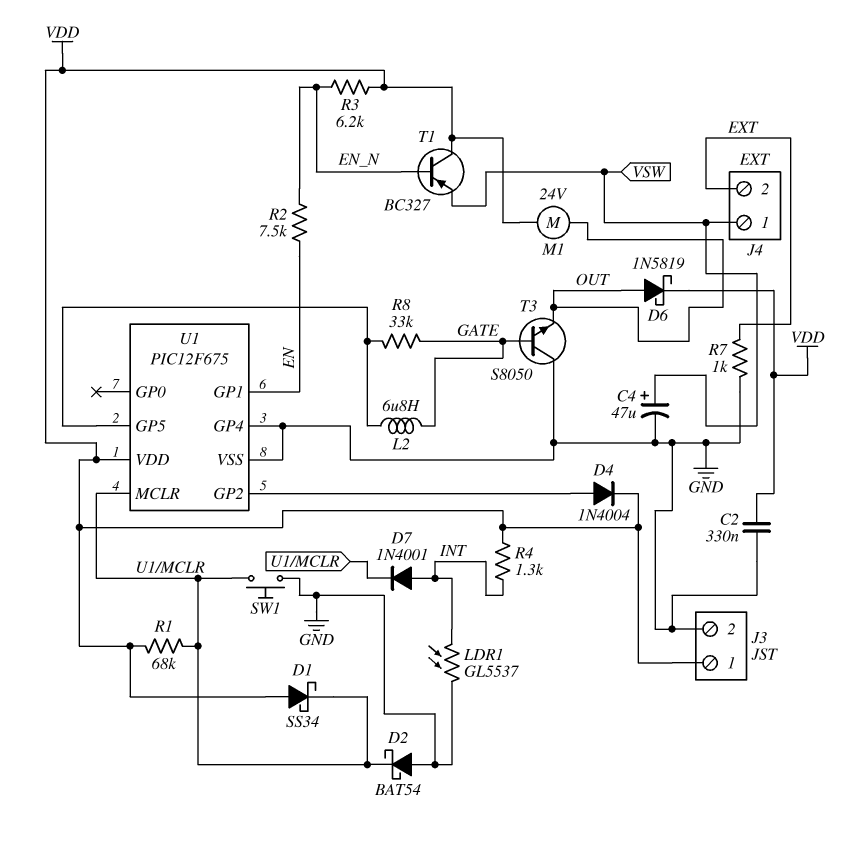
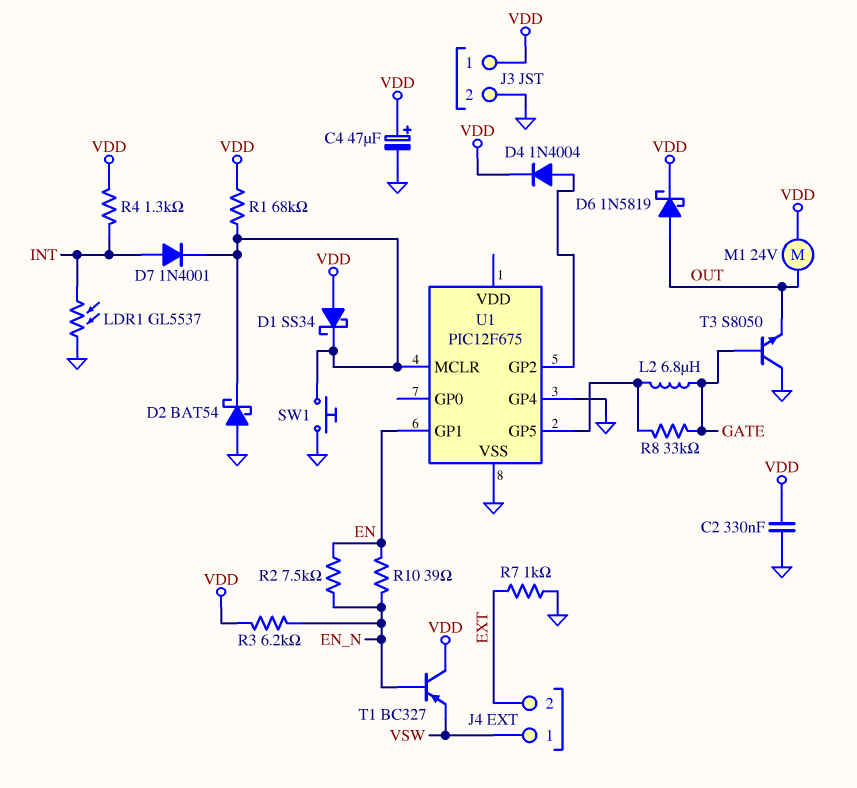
C4: 47uF (plus VSW, minus GND) -> 47uF (plus VDD, minus GND)
R10: none -> 39 (EN, EN_N)
U1 pin VDD: VDD -> none

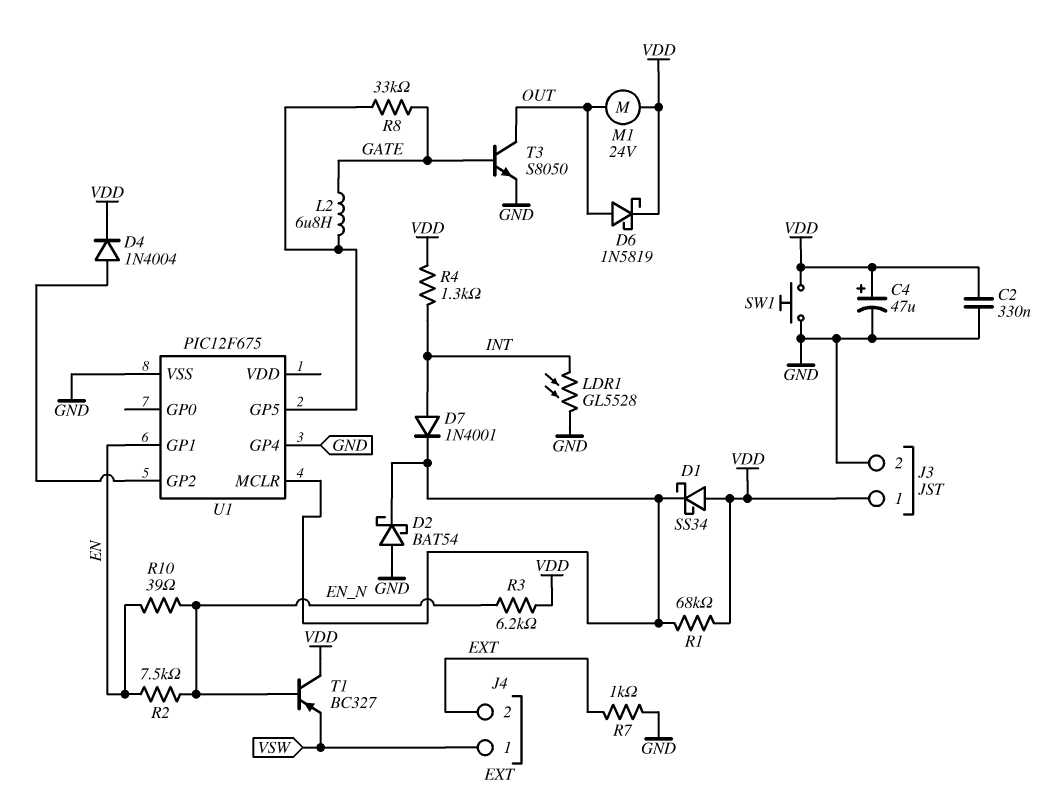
LDR1: GL5537 (GND, INT) -> GL5528 (GND, INT)
SW1: button (GND, U1/MCLR) -> button (GND, VDD)
T3: NPN S8050 (B GATE, C GND, E OUT) -> NPN S8050 (B GATE, C OUT, E GND)

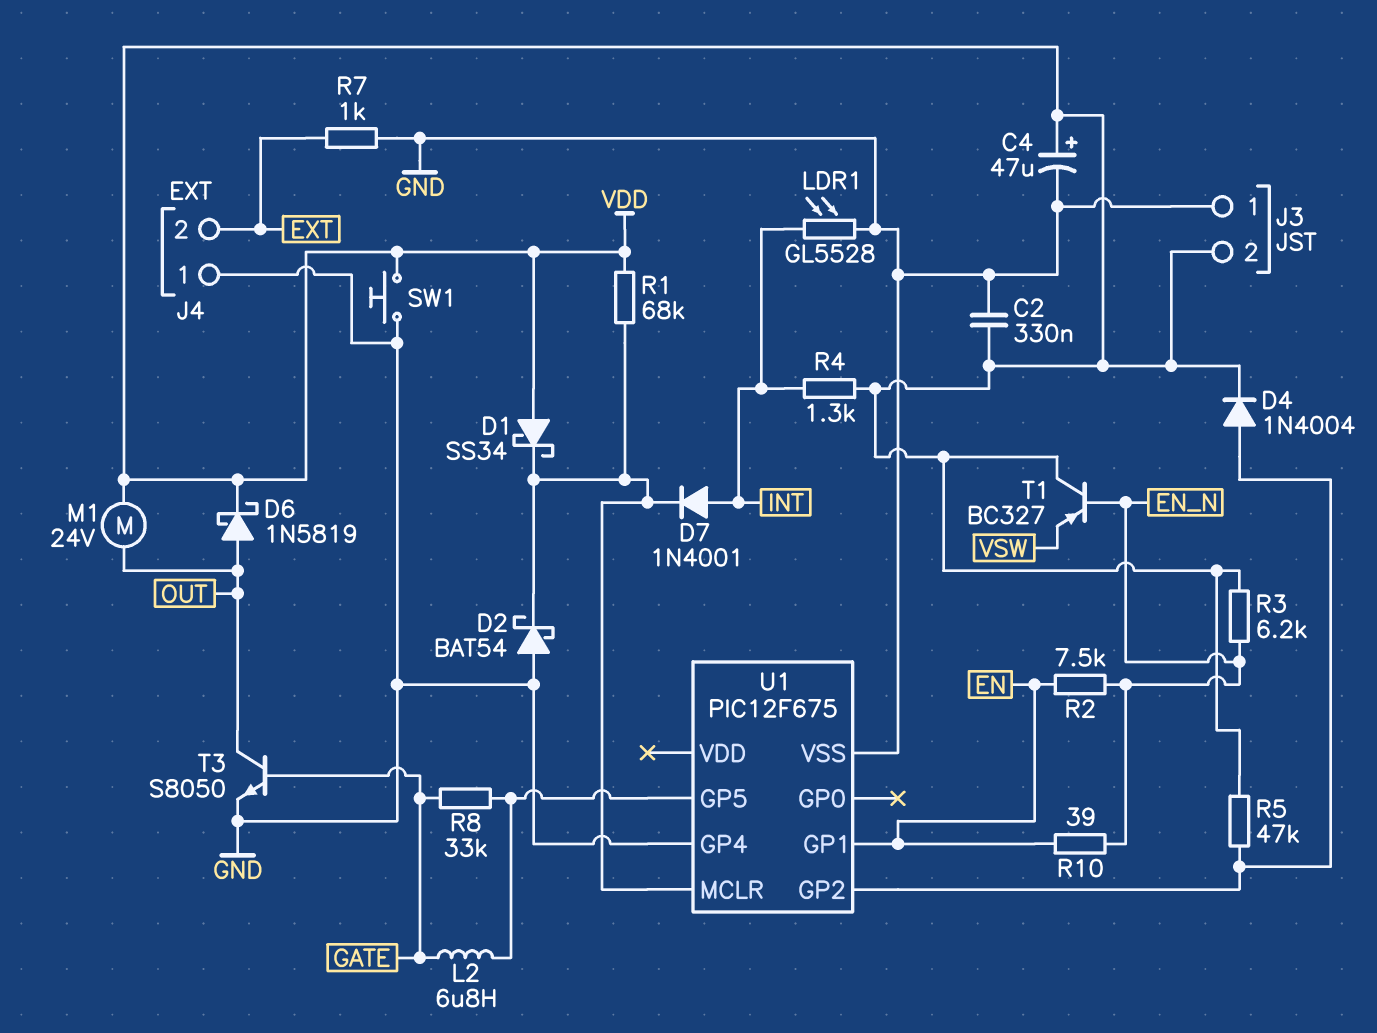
J3 pin 1: VDD -> GND
J3 pin 2: GND -> VDD
J4 pin 1: VSW -> GND
R5: none -> 47k (U1/GP2, VDD)

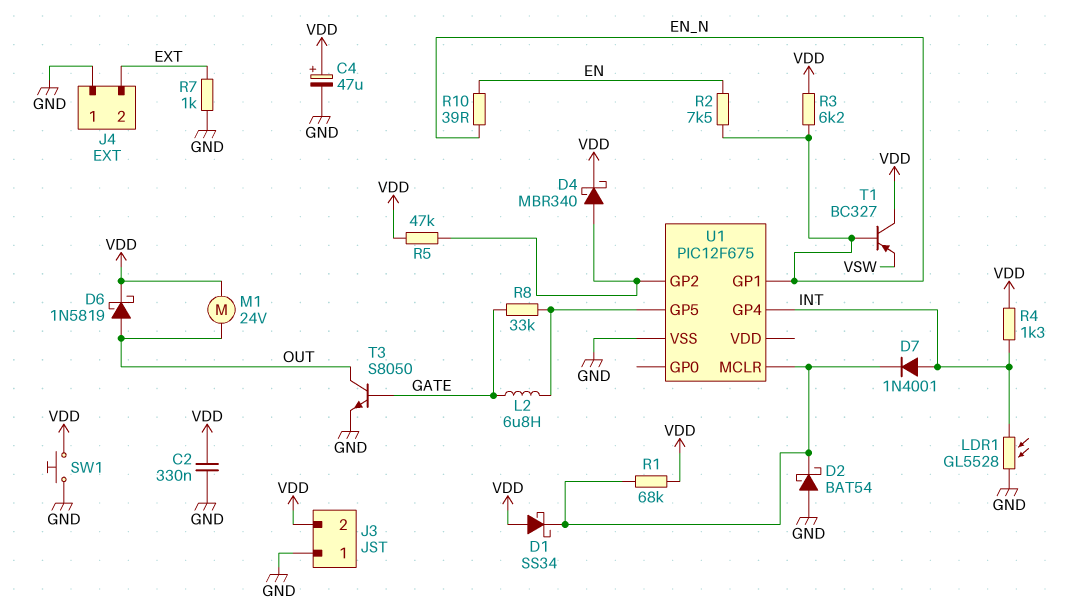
D4: diode 1N4004 (A U1/GP2, K VDD) -> schottky MBR340 (A U1/GP2, K VDD)
U1 pin GP1: EN -> EN_N
U1 pin GP4: GND -> INT

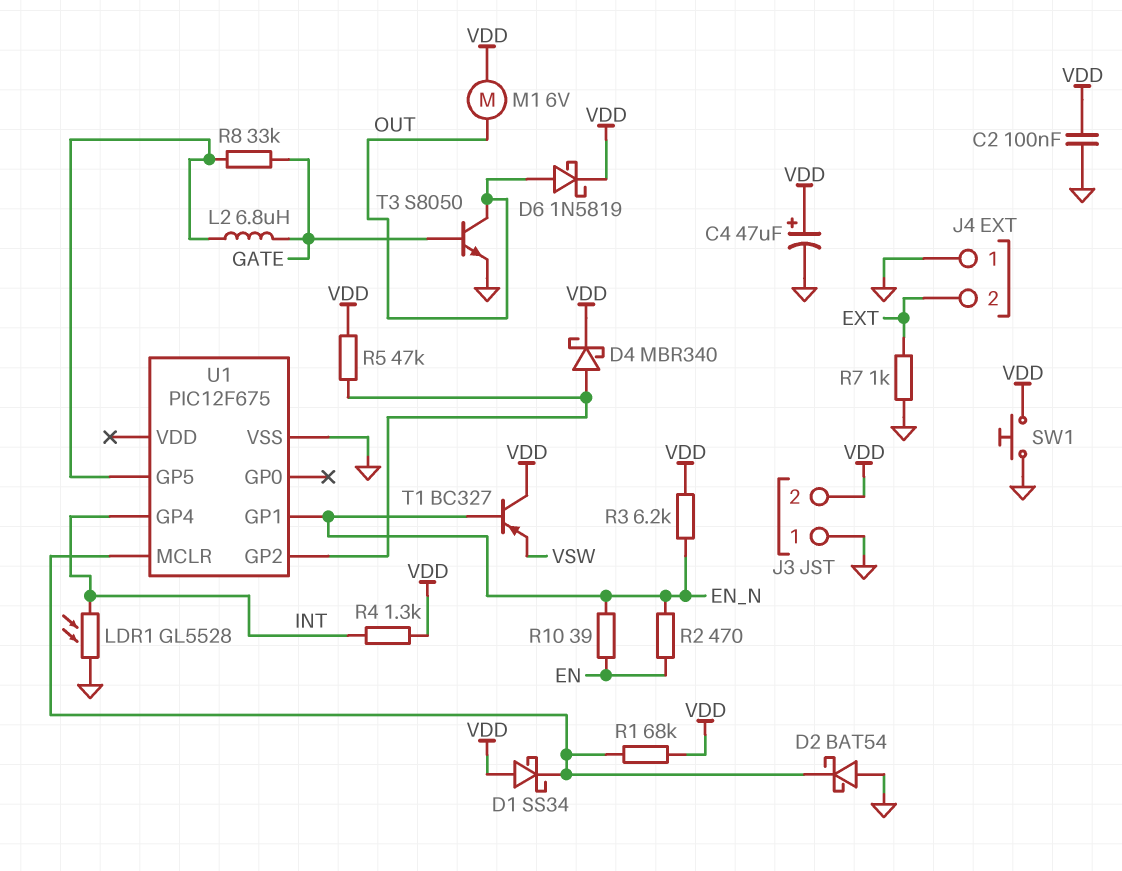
C2: 330nF (GND, VDD) -> 100nF (GND, VDD)
D7: diode 1N4001 (A INT, K U1/MCLR) -> none
M1: motor 24V (OUT, VDD) -> motor 6V (OUT, VDD)
R2: 7.5k (EN, EN_N) -> 470 (EN, EN_N)

